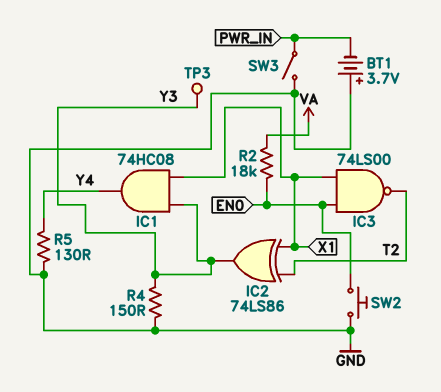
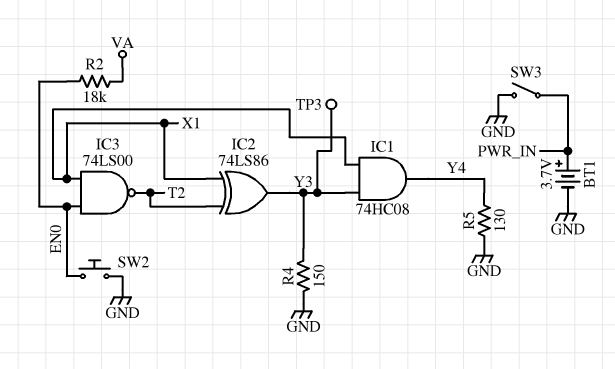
BT1: 3.7V (plus GND, minus PWR_IN) -> 3.7V (plus PWR_IN, minus GND)

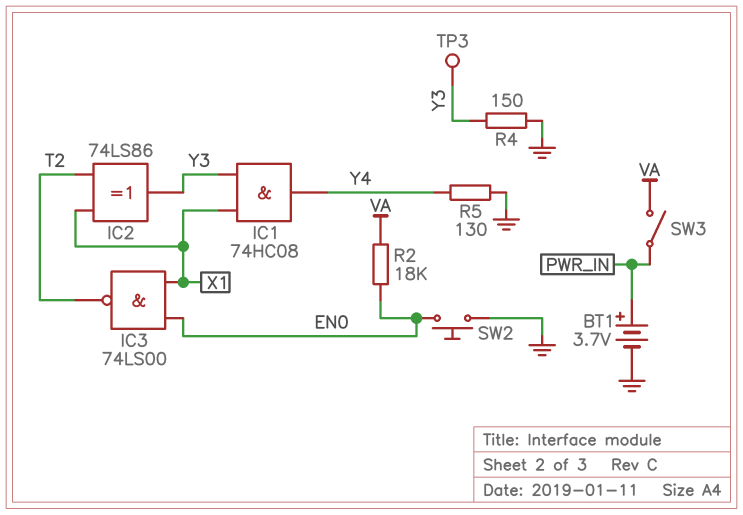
SW3: switch (GND, PWR_IN) -> switch (PWR_IN, VA)

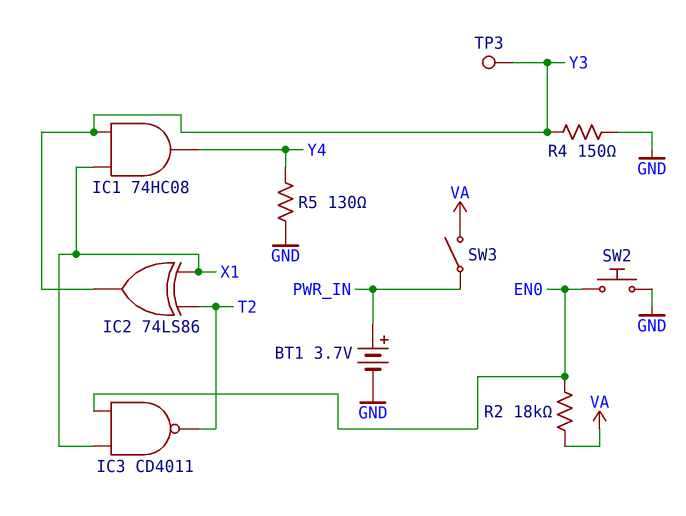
IC3: NAND 74LS00 (in EN0, in X1, out T2) -> NAND CD4011 (in EN0, in X1, out T2)

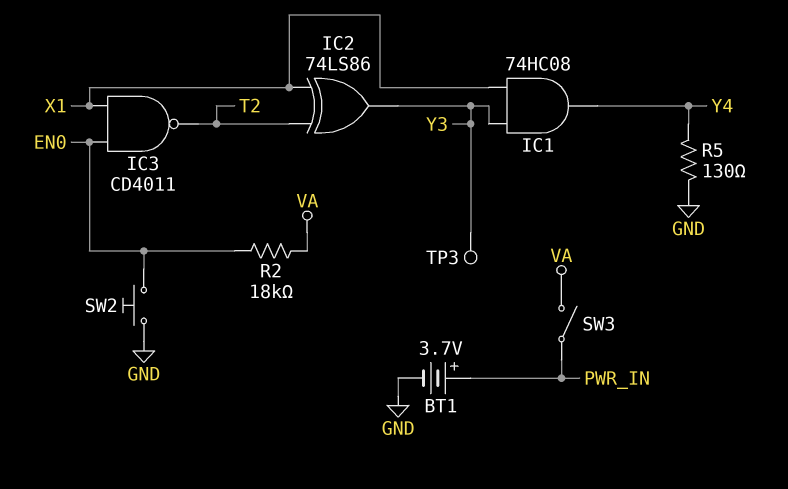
R4: 150 (GND, Y3) -> none

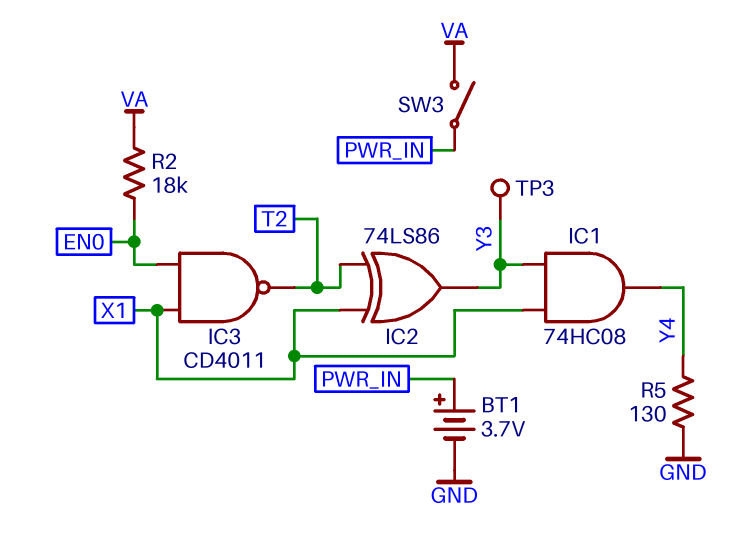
SW2: button (EN0, GND) -> none

